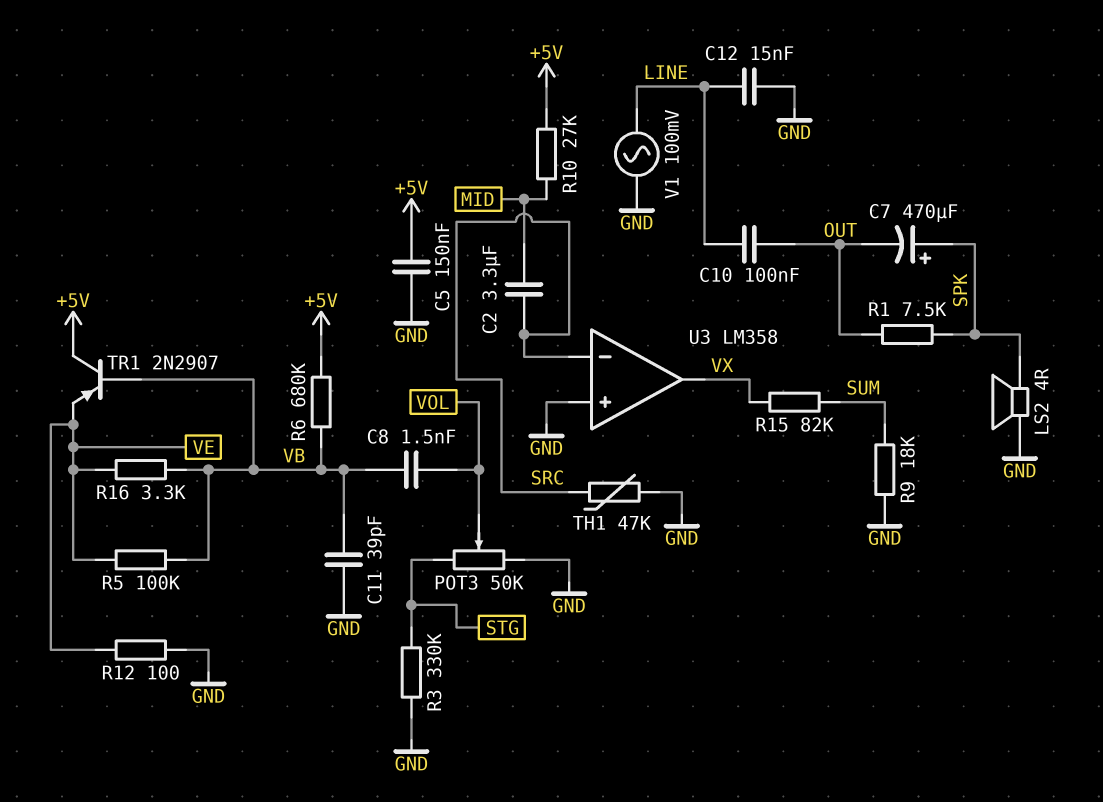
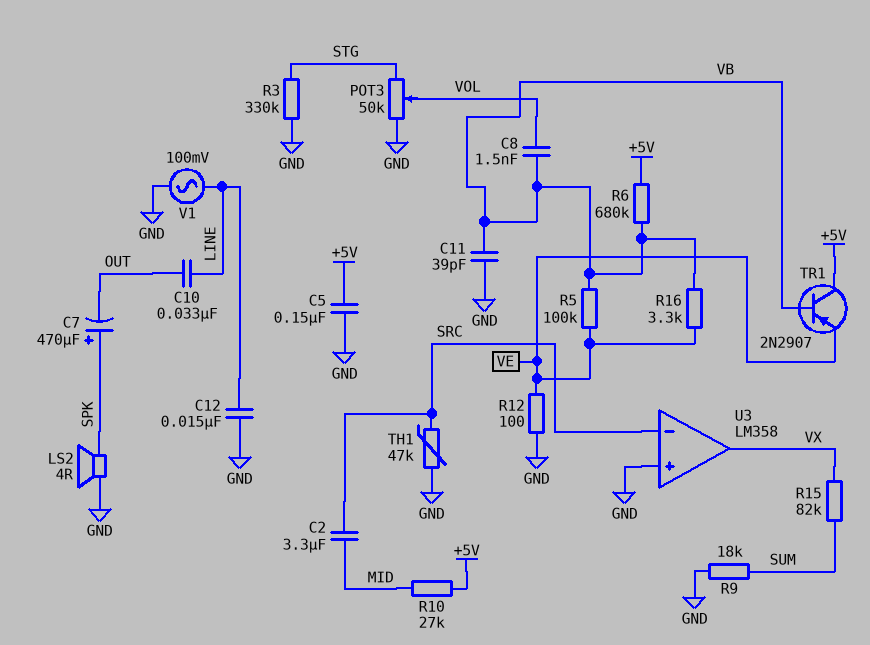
C10: 100nF (LINE, OUT) -> 33nF (LINE, OUT)
R1: 7.5k (OUT, SPK) -> none

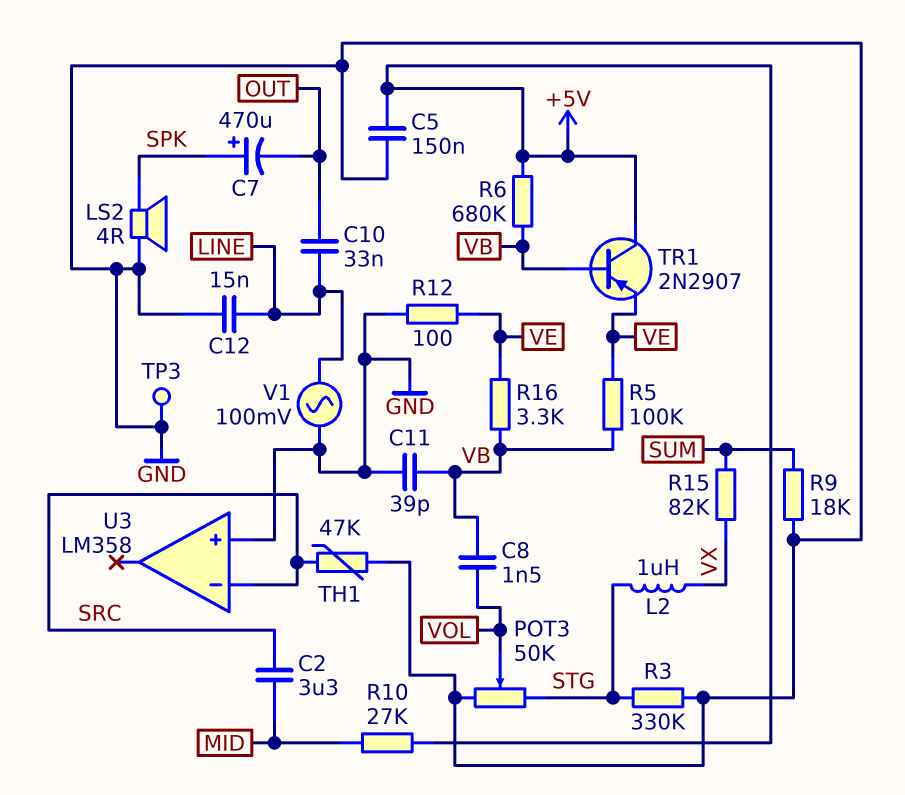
L2: none -> 1uH (STG, VX)
TP3: none -> test point (GND)
U3 pin out: VX -> none

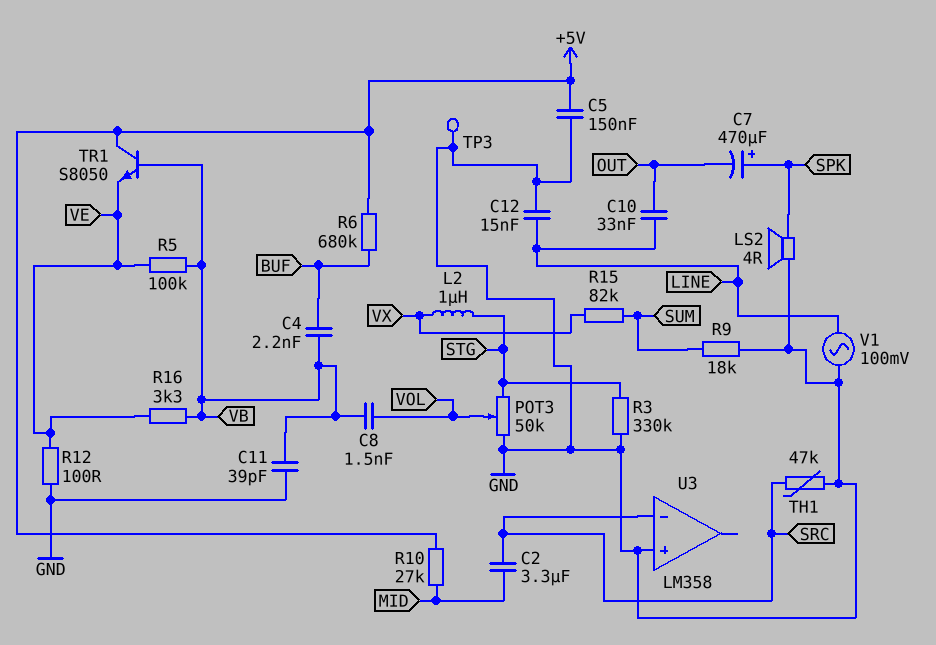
C4: none -> 2.2nF (BUF, VB)
R6: 680k (+5V, VB) -> 680k (+5V, BUF)
TR1: PNP 2N2907 (B VB, C +5V, E VE) -> NPN S8050 (B VB, C +5V, E VE)

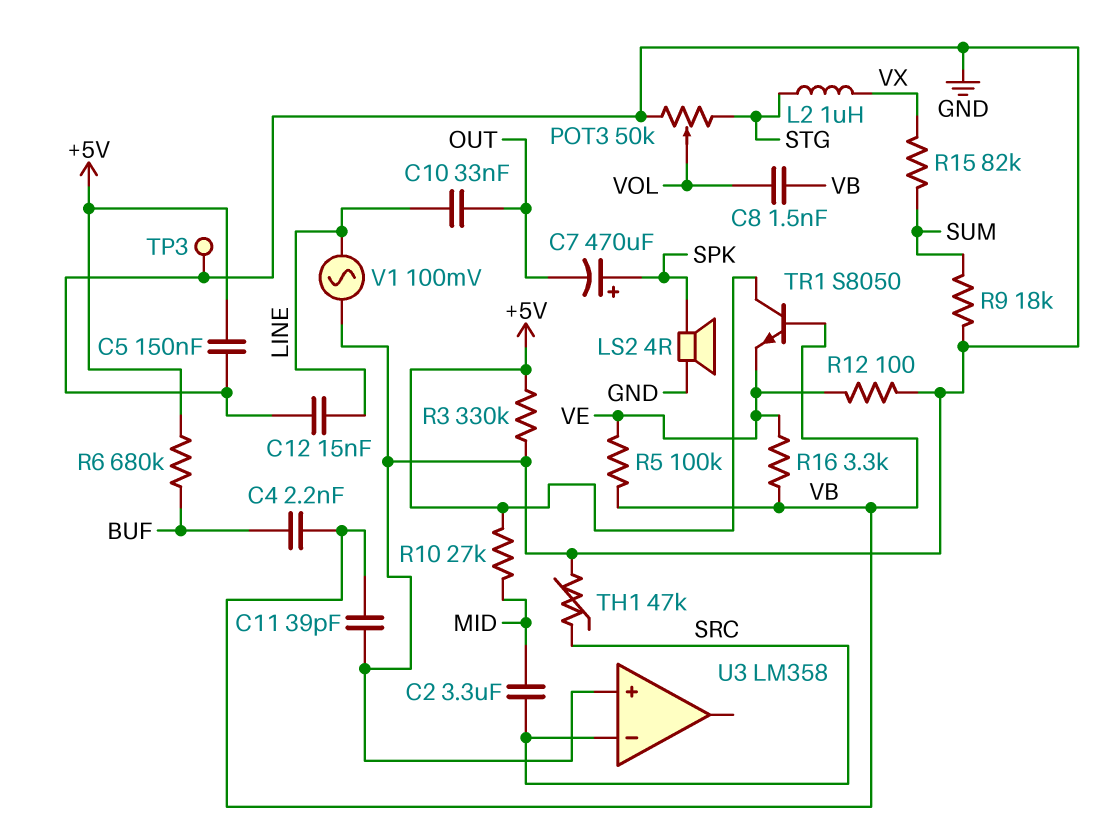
R3: 330k (GND, STG) -> 330k (+5V, GND)

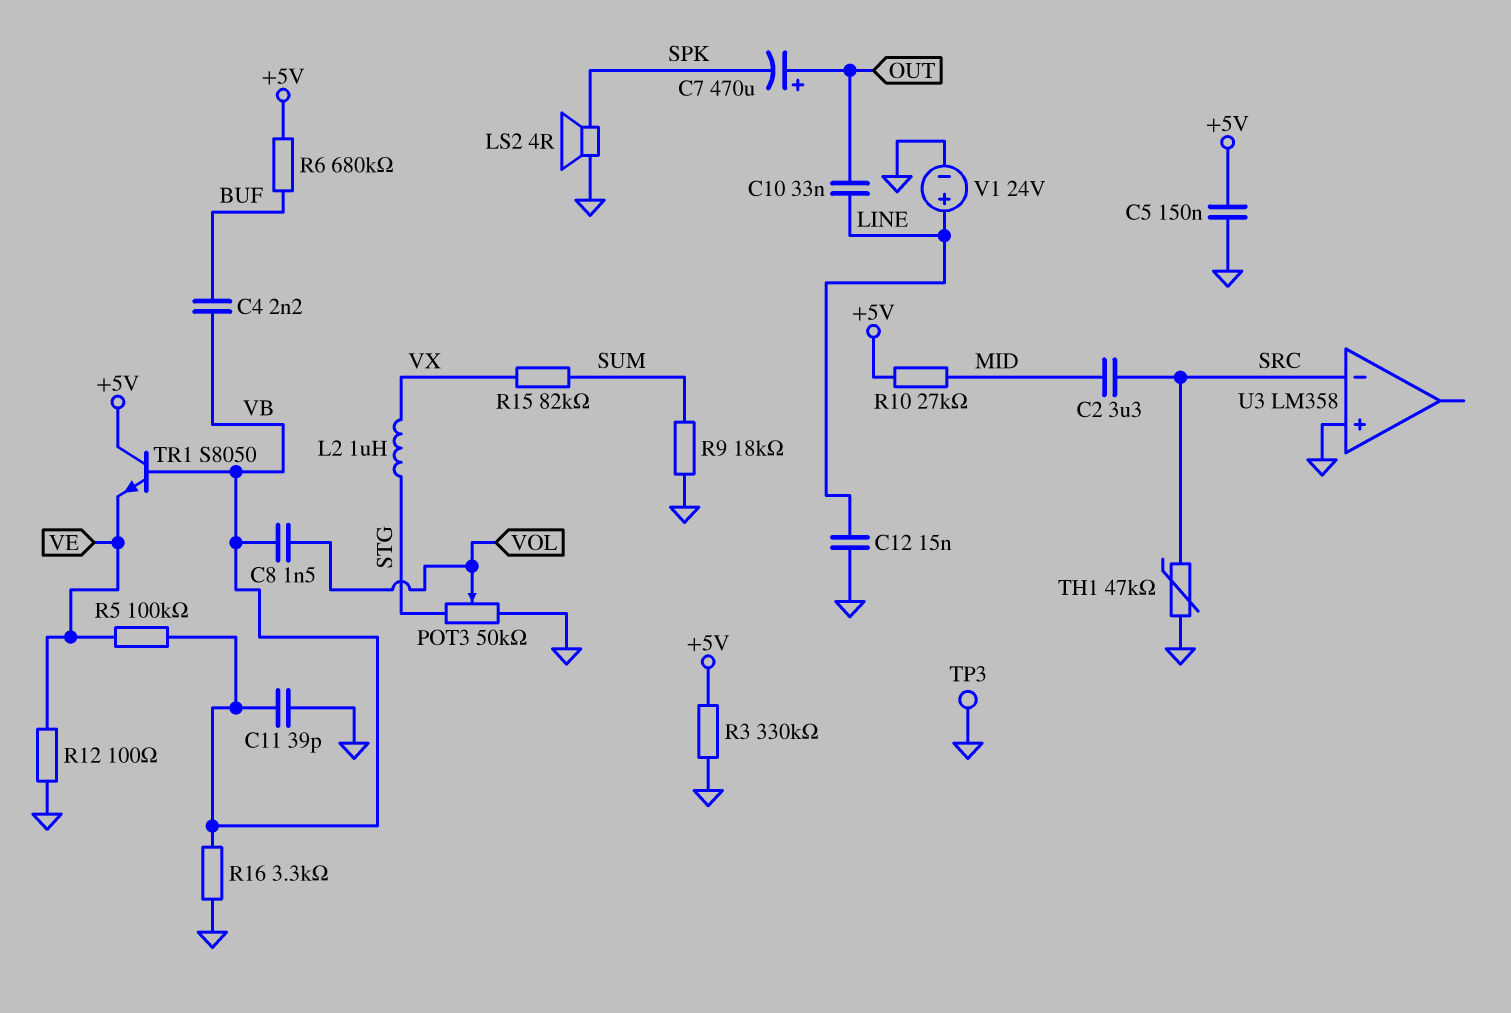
C7: 470uF (plus SPK, minus OUT) -> 470uF (plus OUT, minus SPK)
R16: 3.3k (VB, VE) -> 3.3k (GND, VB)
V1: AC 100mV (GND, LINE) -> 24V (plus LINE, minus GND)

